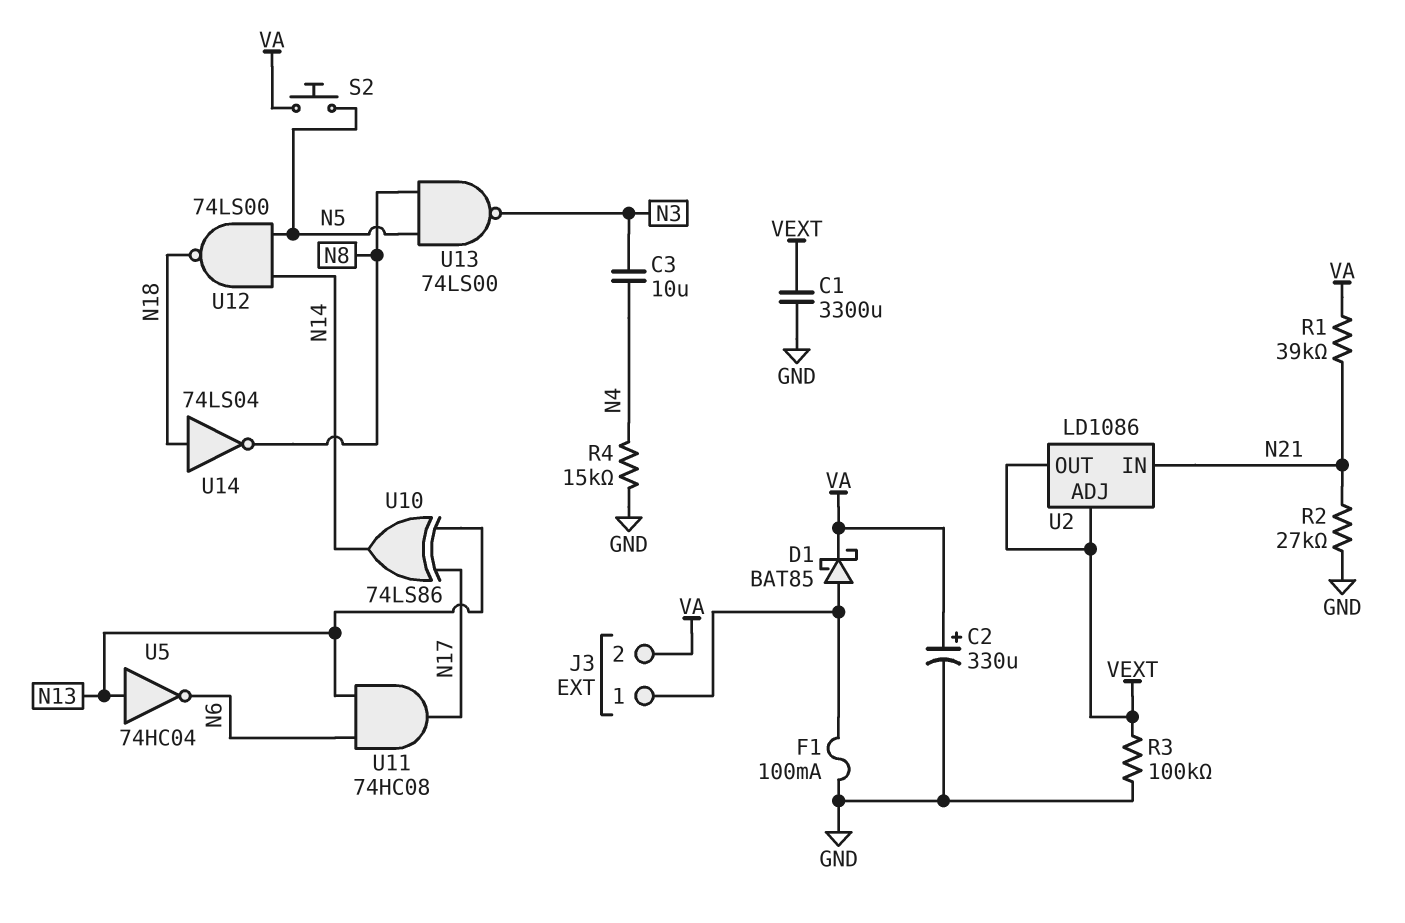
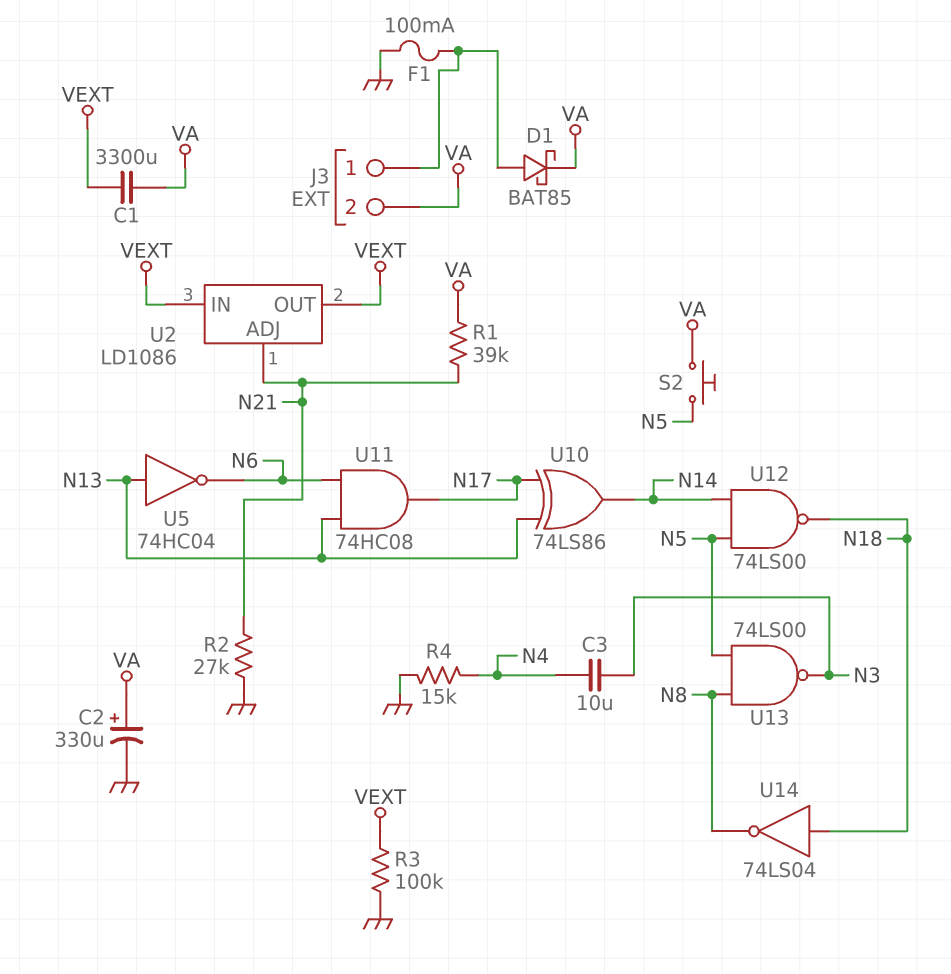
C1: 3300uF (GND, VEXT) -> 3300uF (VA, VEXT)
U2 pin ADJ: VEXT -> N21
U2 pin IN: N21 -> VEXT

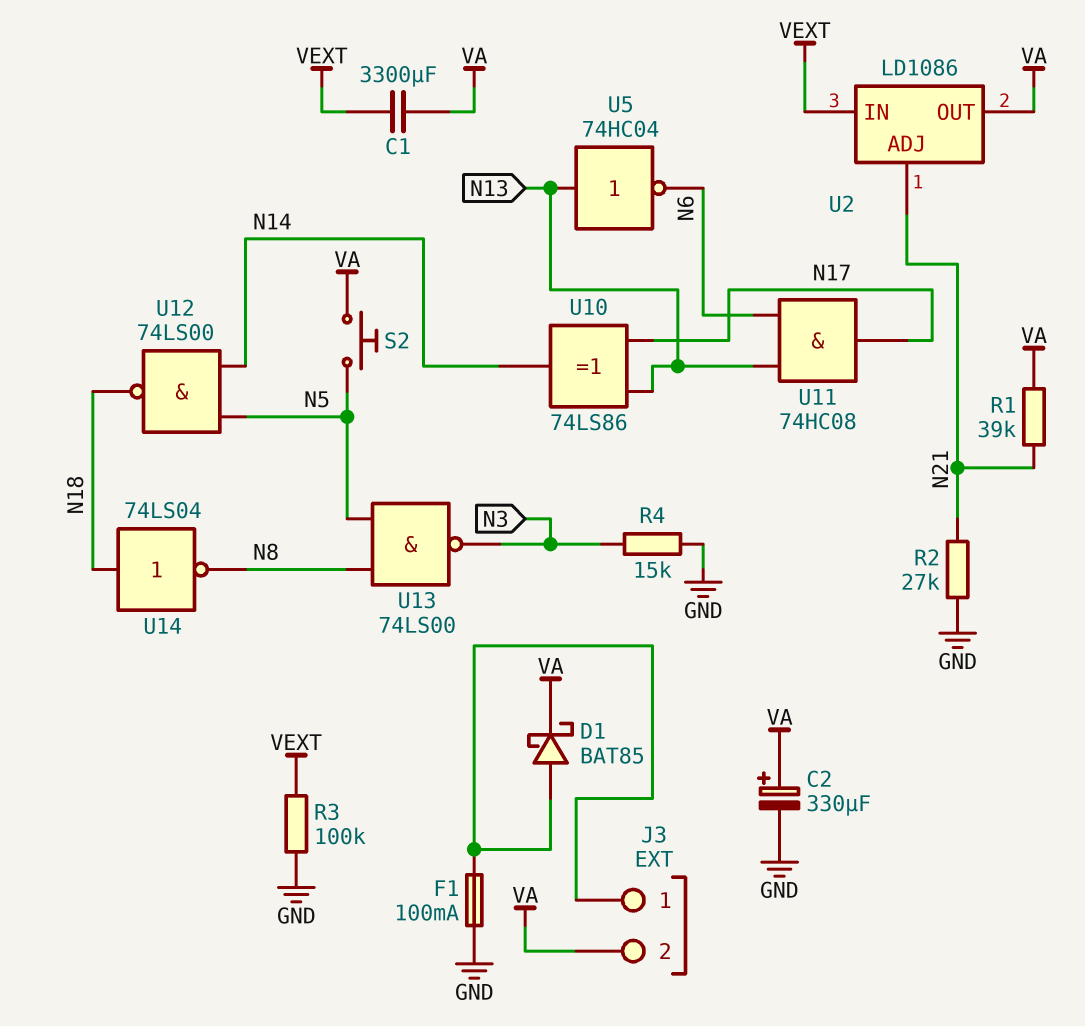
C3: 10uF (N3, N4) -> none
R4: 15k (GND, N4) -> 15k (GND, N3)
U2 pin OUT: VEXT -> VA

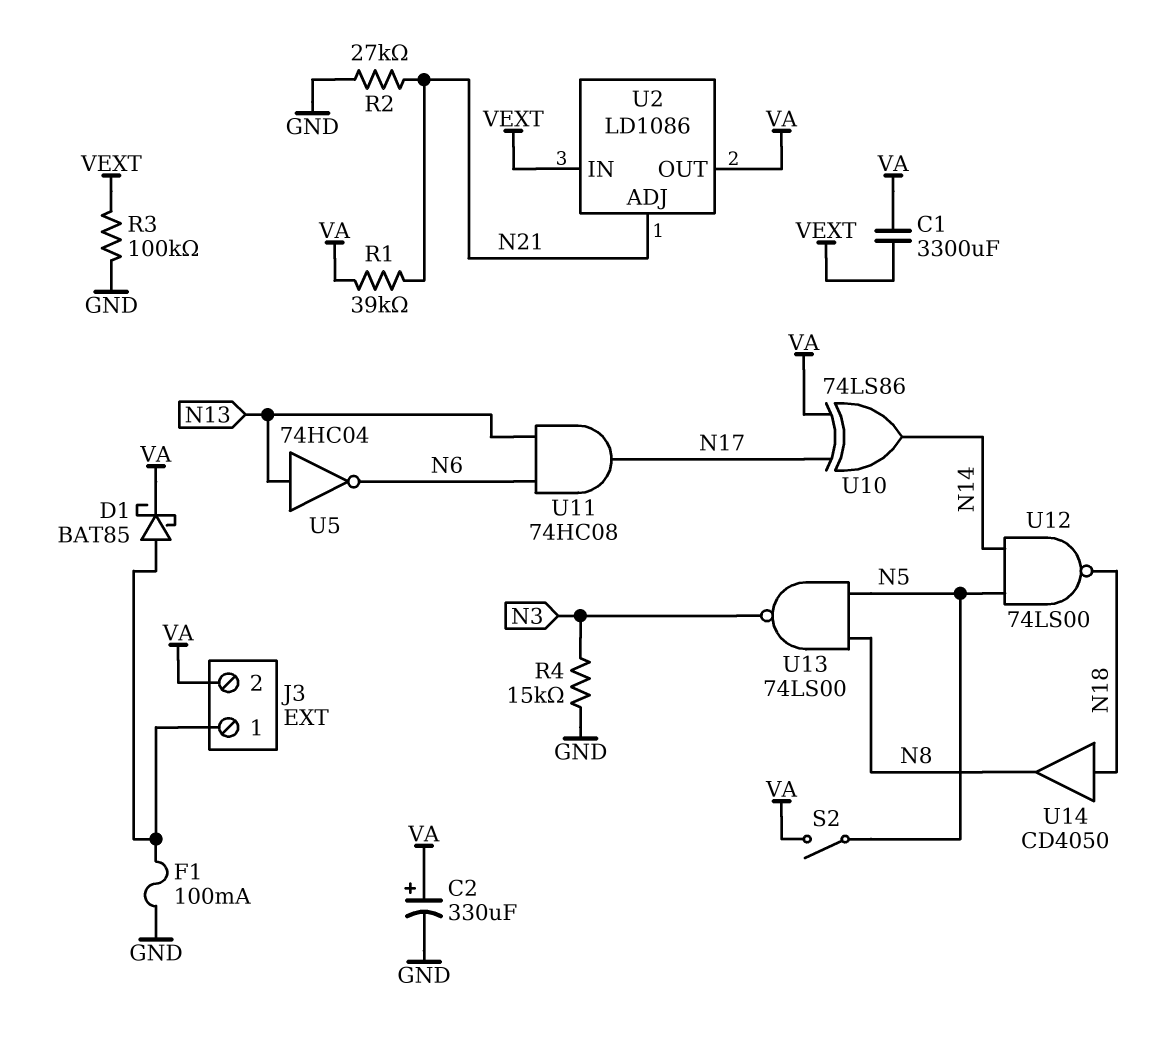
S2: button (N5, VA) -> switch (N5, VA)
U10: XOR 74LS86 (in N13, in N17, out N14) -> XOR 74LS86 (in N17, in VA, out N14)
U14: NOT 74LS04 (in N18, out N8) -> buffer CD4050 (in N18, out N8)

